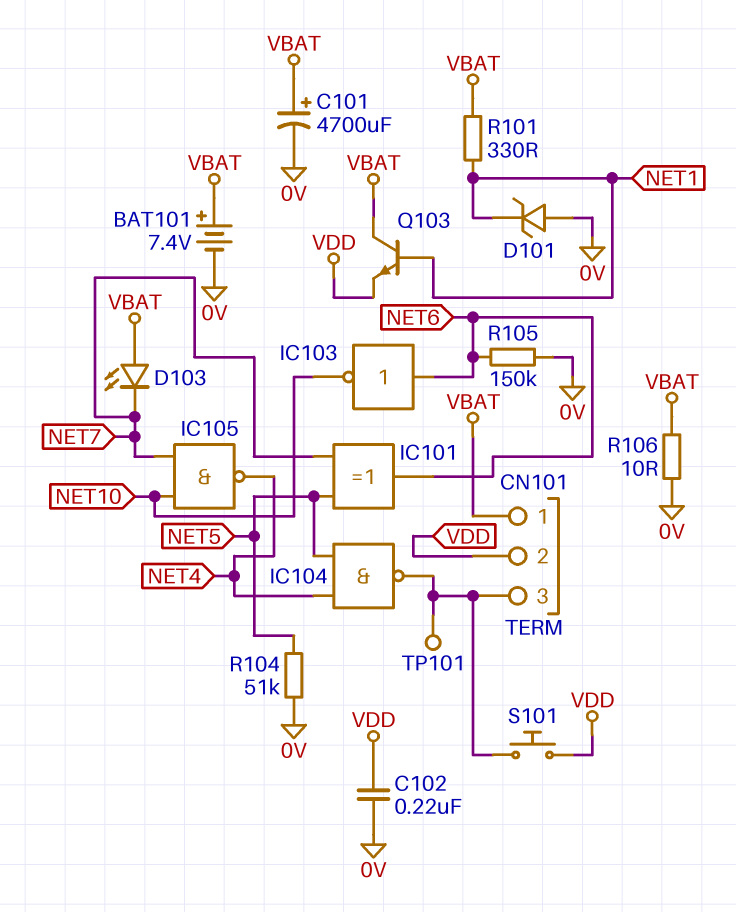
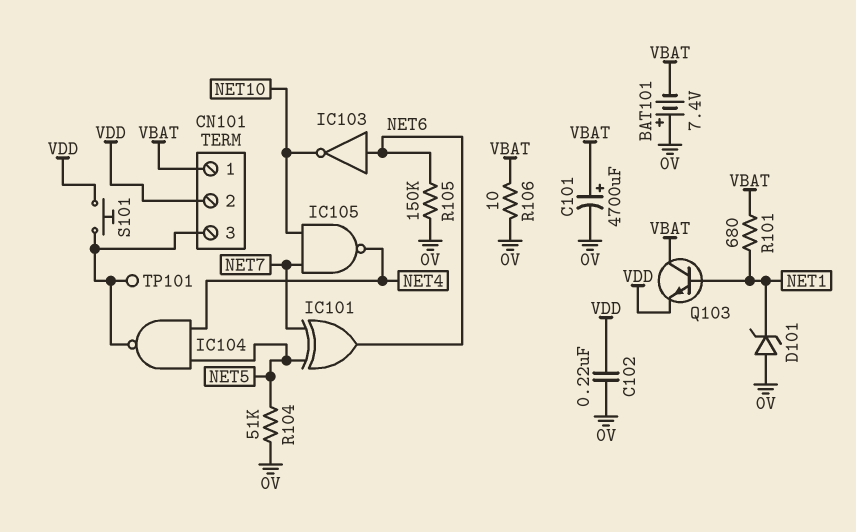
BAT101: 7.4V (plus VBAT, minus 0V) -> 7.4V (plus 0V, minus VBAT)
D103: LED (A VBAT, K NET7) -> none
R101: 330 (NET1, VBAT) -> 680 (NET1, VBAT)

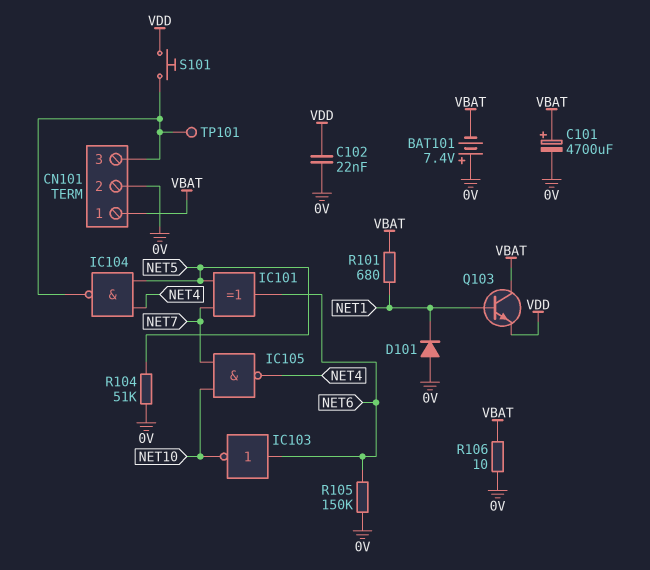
C102: 220nF (0V, VDD) -> 22nF (0V, VDD)
CN101 pin 2: VDD -> 0V
D101: zener (A 0V, K NET1) -> diode (A 0V, K NET1)

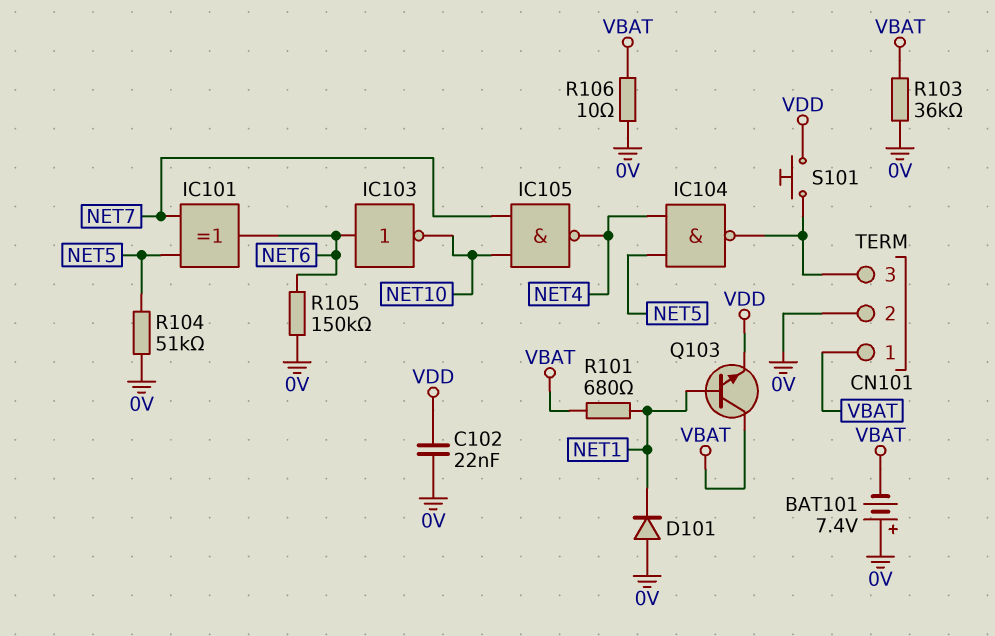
C101: 4700uF (plus VBAT, minus 0V) -> none
R103: none -> 36k (0V, VBAT)
TP101: test point (CN101/3) -> none

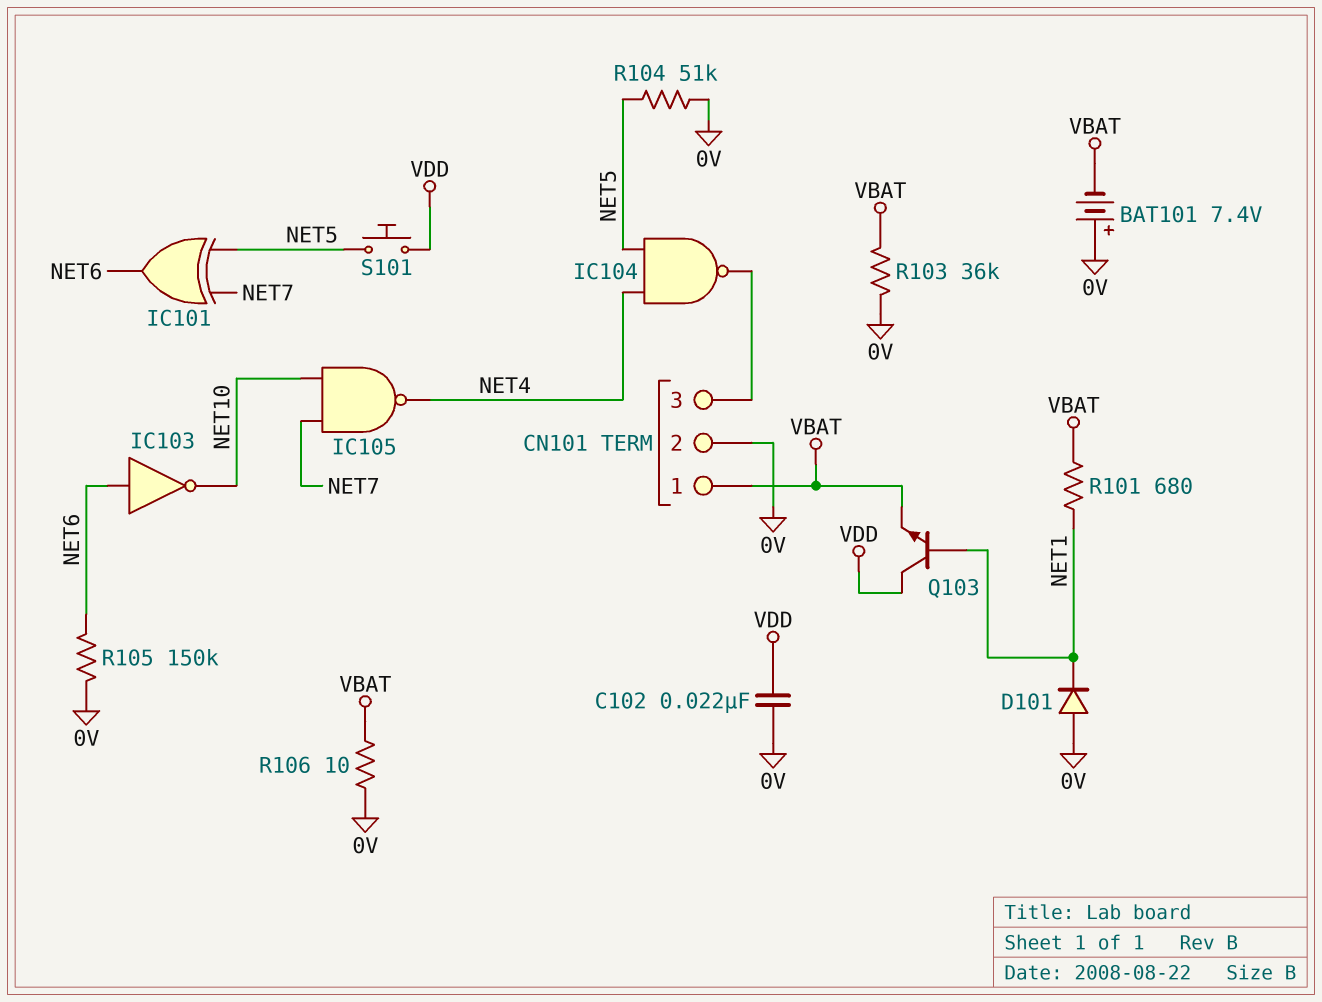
Q103: NPN (B NET1, C VBAT, E VDD) -> NPN (B NET1, C VDD, E VBAT)
S101: button (CN101/3, VDD) -> button (NET5, VDD)

